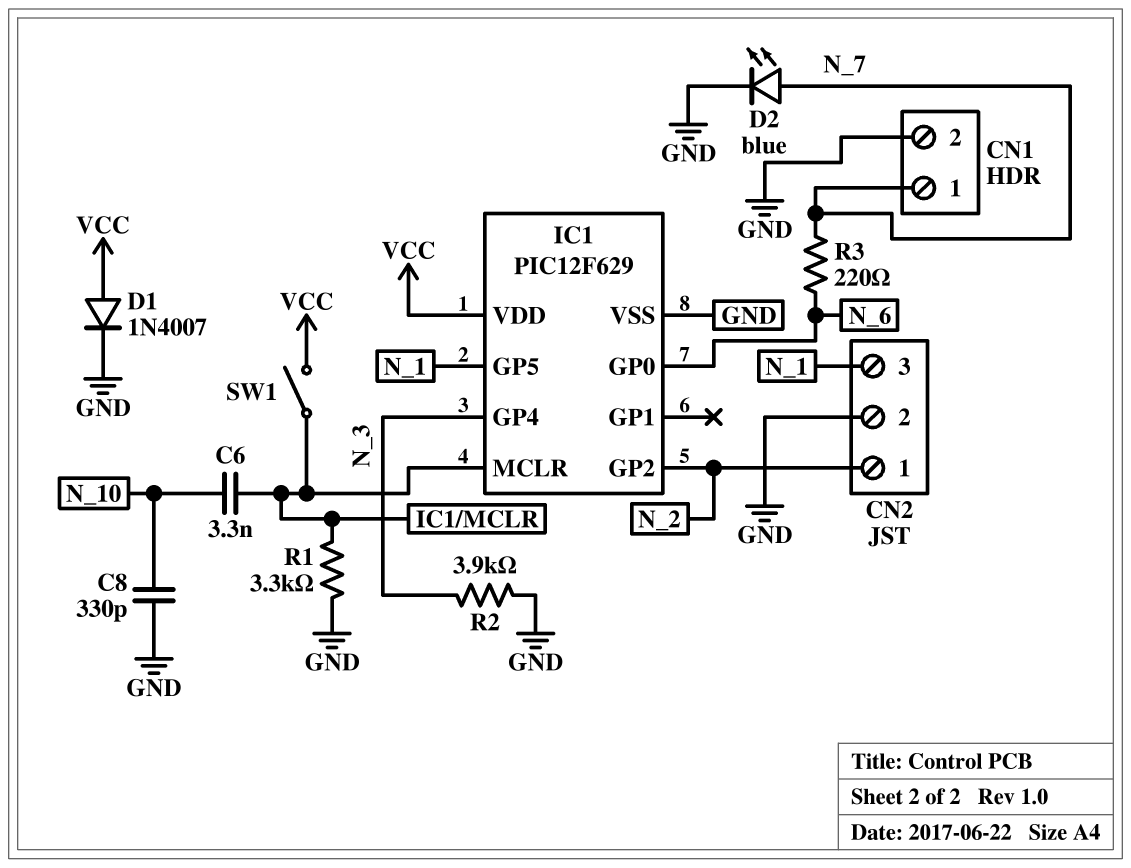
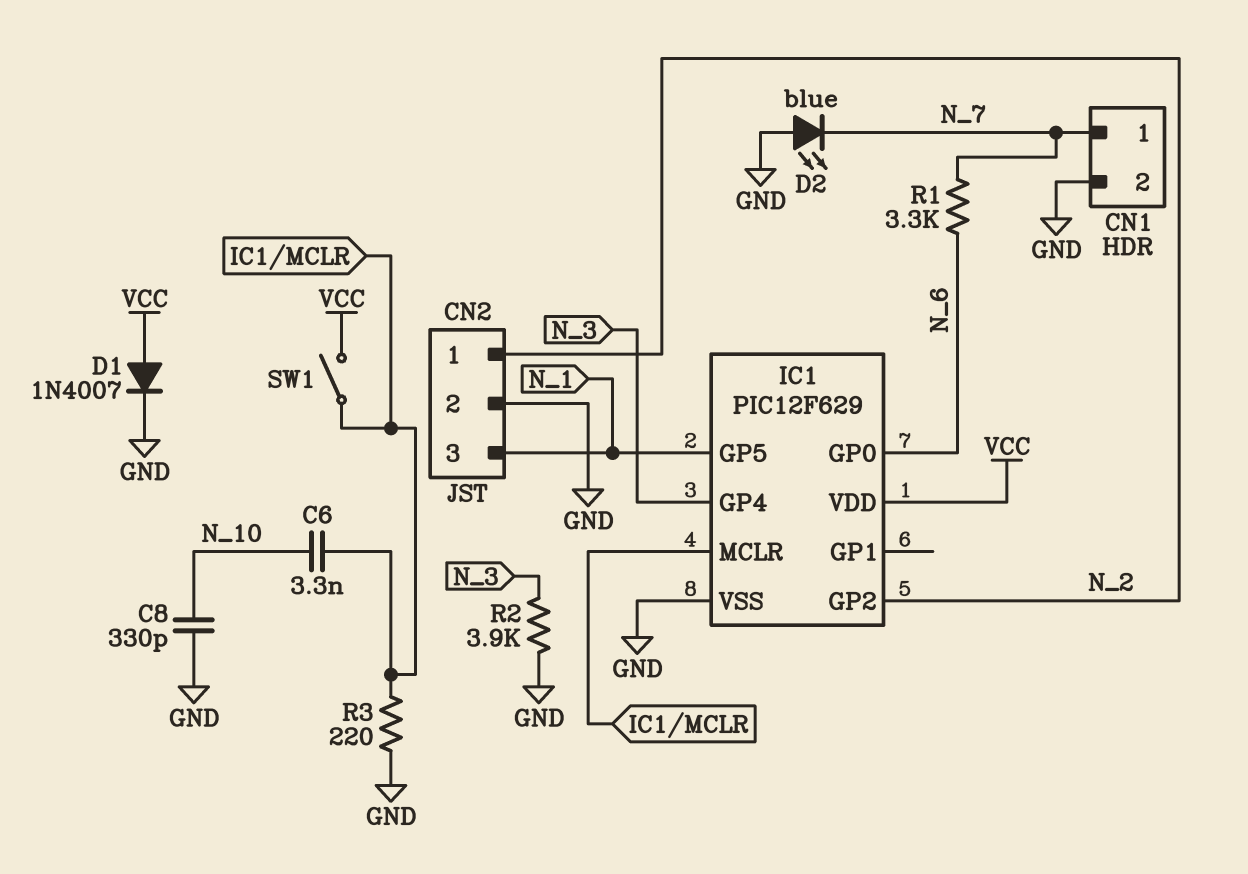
D2: LED blue (A N_7, K GND) -> LED blue (A GND, K N_7)
R1: 3.3k (GND, IC1/MCLR) -> 3.3k (N_6, N_7)
R3: 220 (N_6, N_7) -> 220 (GND, IC1/MCLR)

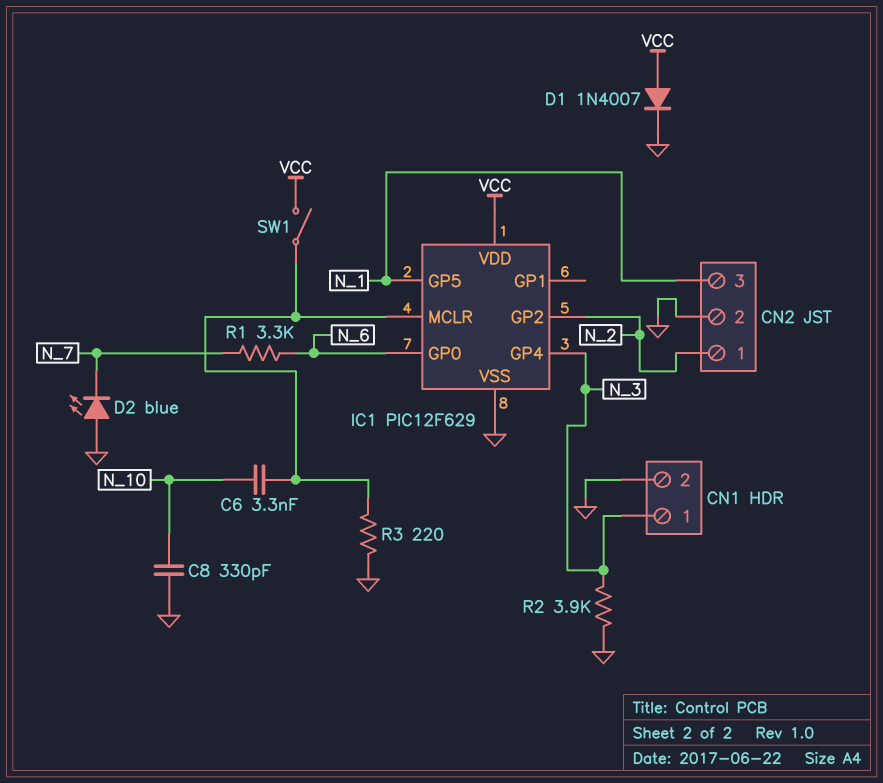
CN1 pin 1: N_7 -> N_3

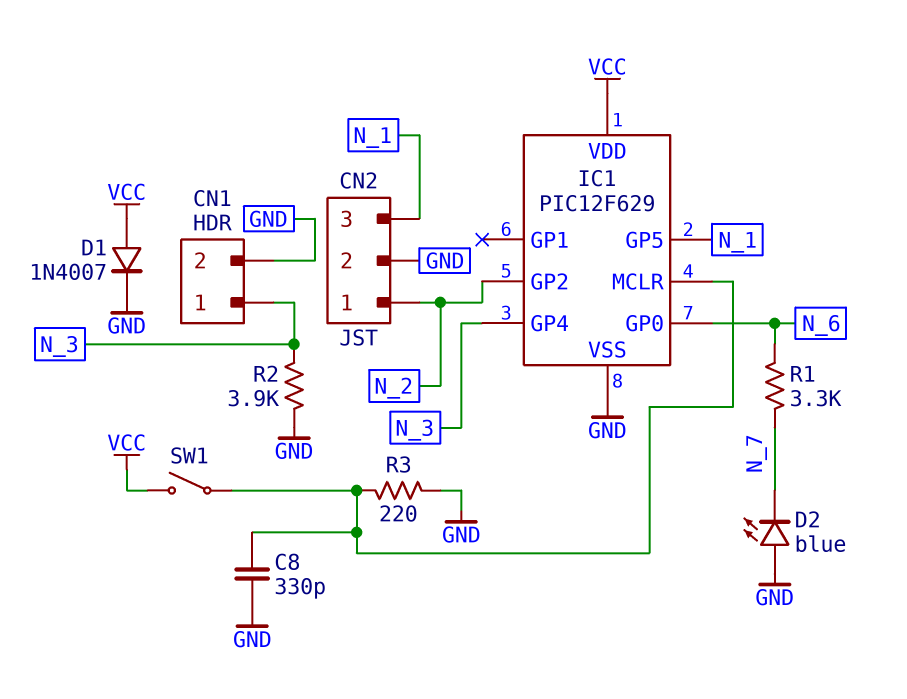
C6: 3.3nF (IC1/MCLR, N_10) -> none
C8: 330pF (GND, N_10) -> 330pF (GND, IC1/MCLR)

